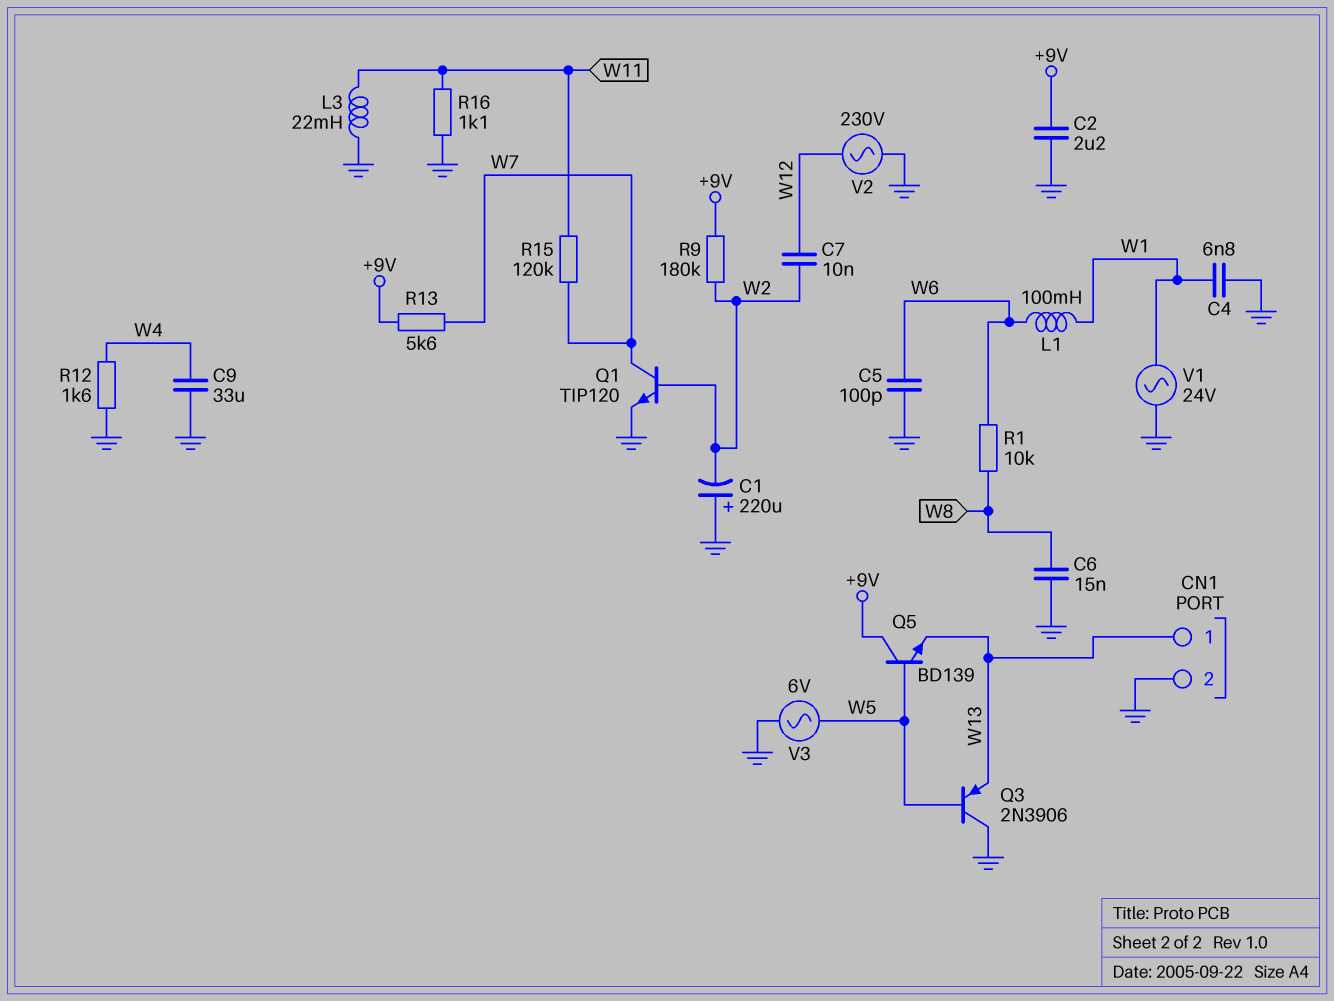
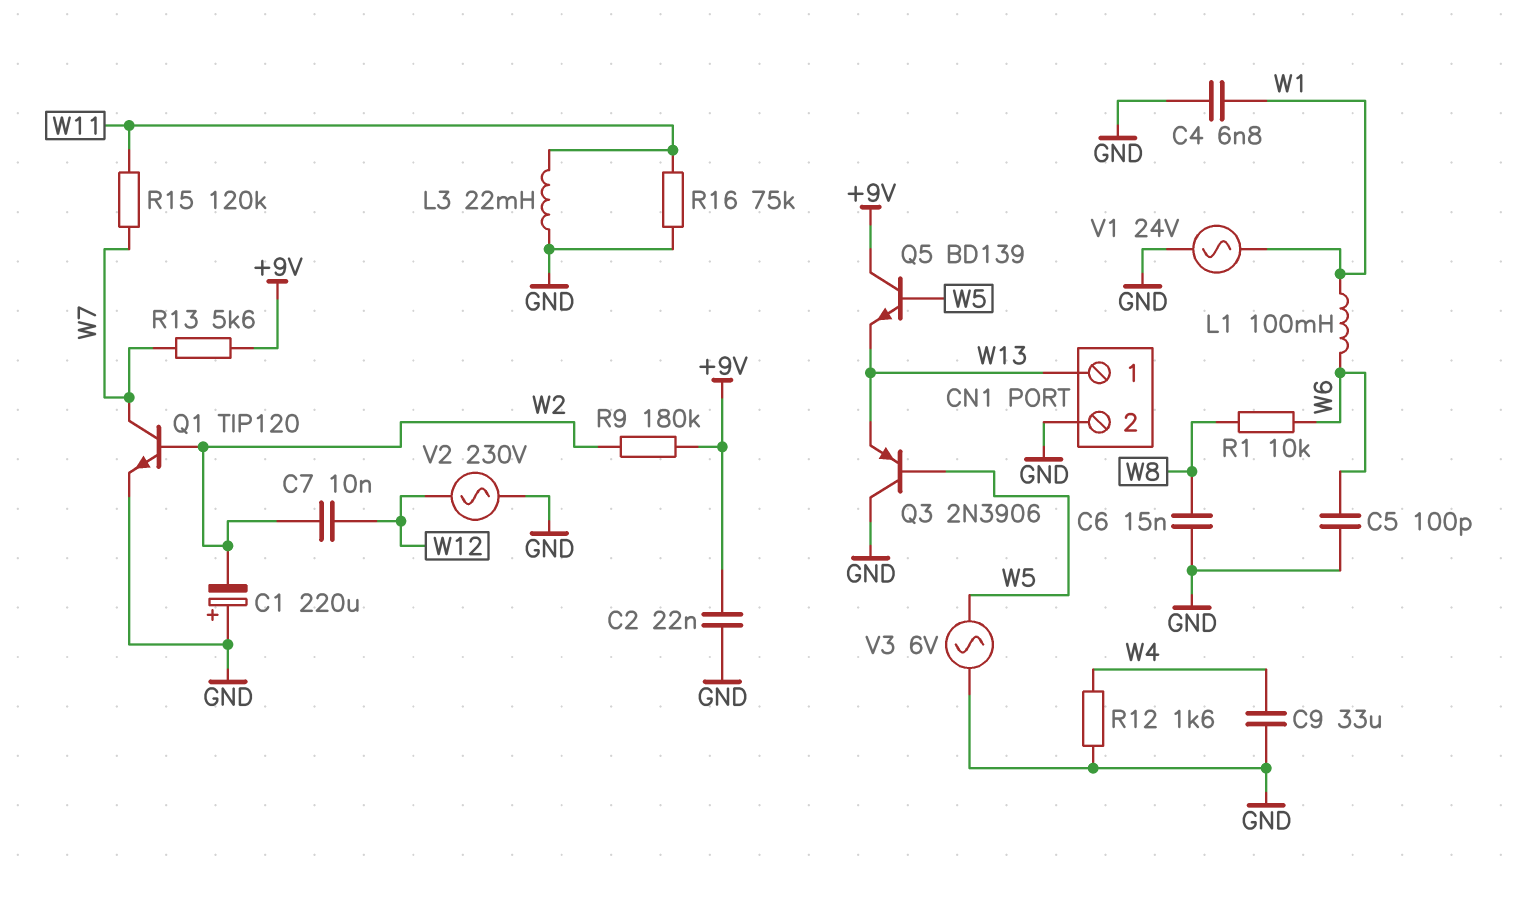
C2: 2.2uF (+9V, GND) -> 22nF (+9V, GND)
R16: 1.1k (GND, W11) -> 75k (GND, W11)

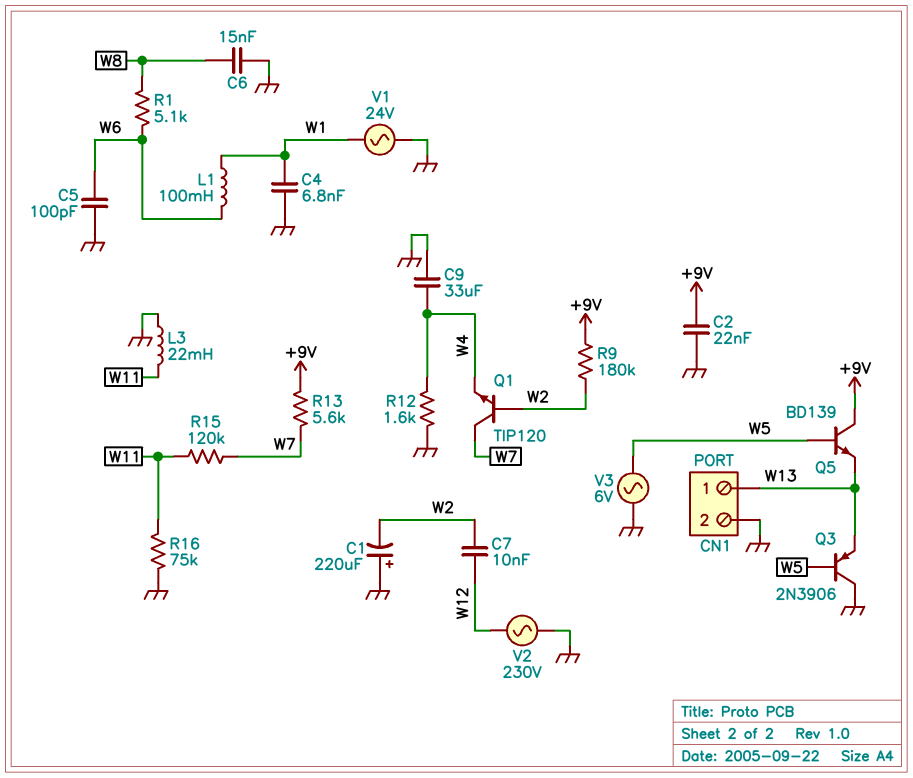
Q1: NPN TIP120 (B W2, C W7, E GND) -> NPN TIP120 (B W2, C W7, E W4)
R1: 10k (W6, W8) -> 5.1k (W6, W8)

